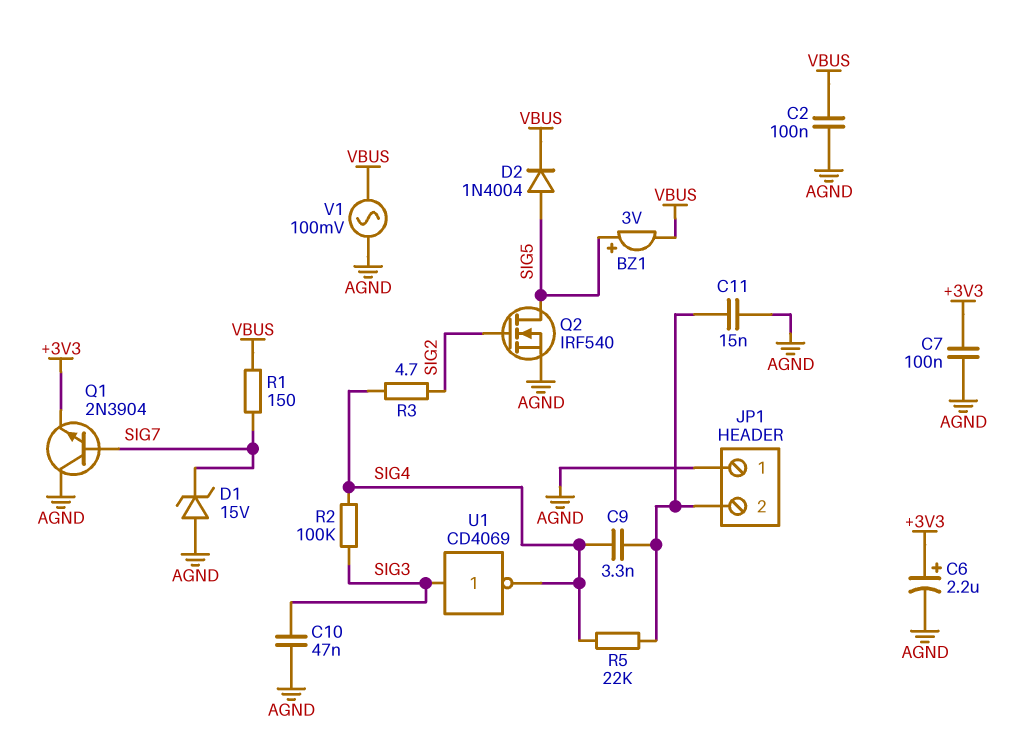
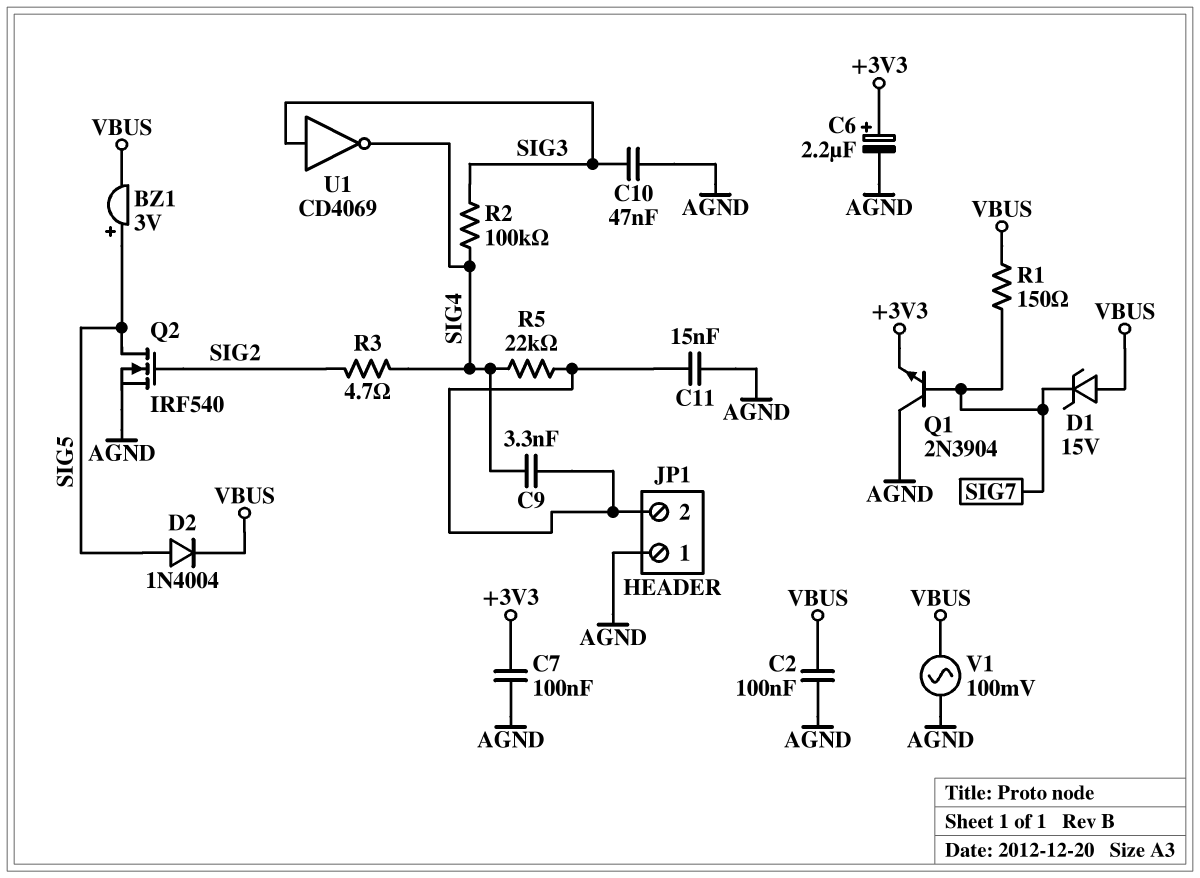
D1: zener 15V (A AGND, K SIG7) -> zener 15V (A VBUS, K SIG7)

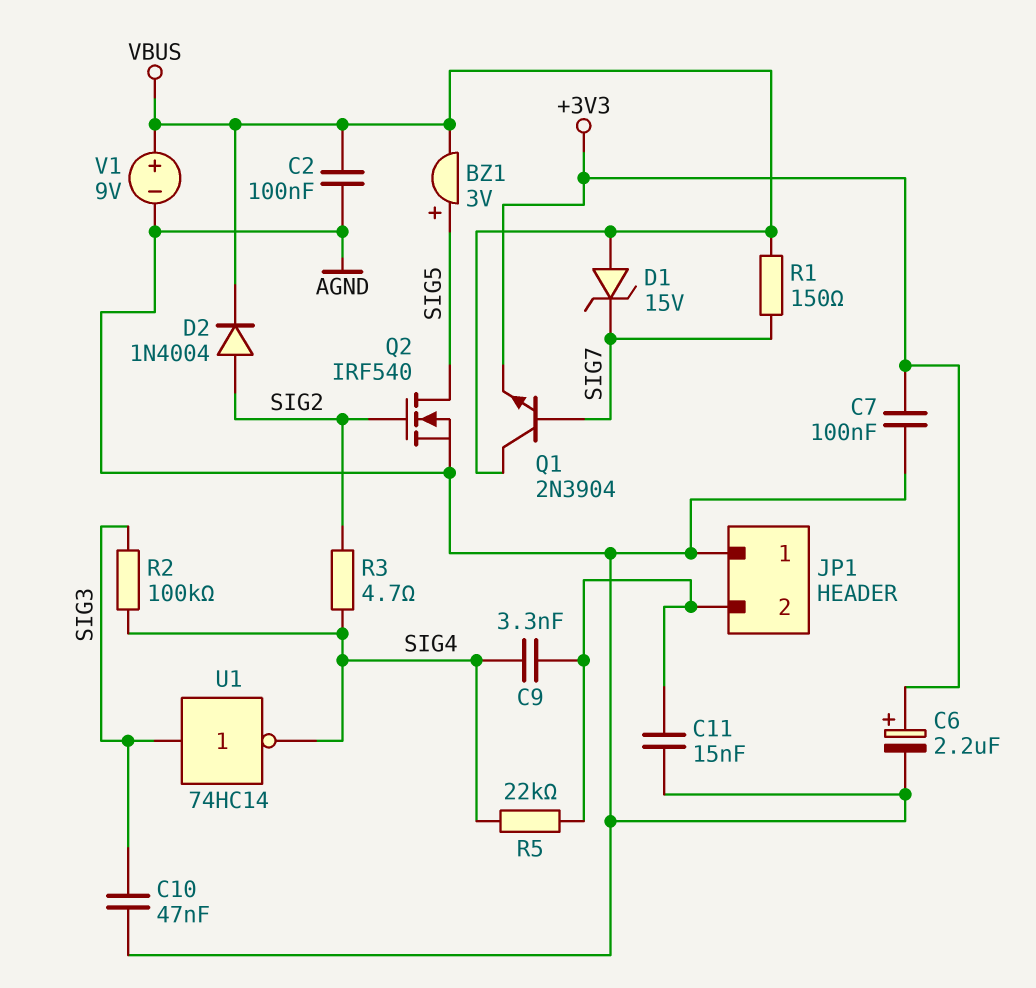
D2: diode 1N4004 (A SIG5, K VBUS) -> diode 1N4004 (A SIG2, K VBUS)
Q1: NPN 2N3904 (B SIG7, C AGND, E +3V3) -> NPN 2N3904 (B SIG7, C VBUS, E +3V3)
U1: NOT CD4069 (in SIG3, out SIG4) -> NOT 74HC14 (in SIG3, out SIG4)
V1: AC 100mV (AGND, VBUS) -> 9V (plus VBUS, minus AGND)

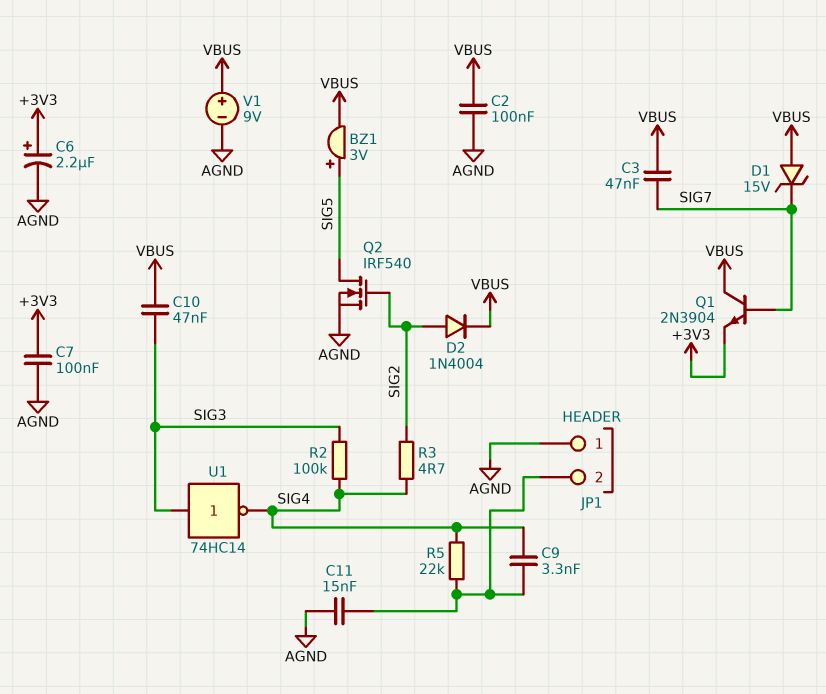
C3: none -> 47nF (SIG7, VBUS)
C10: 47nF (AGND, SIG3) -> 47nF (SIG3, VBUS)
R1: 150 (SIG7, VBUS) -> none

